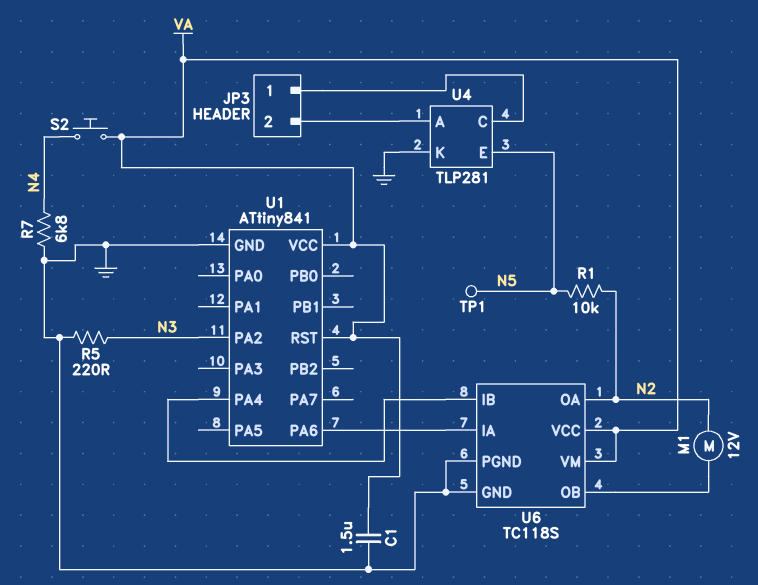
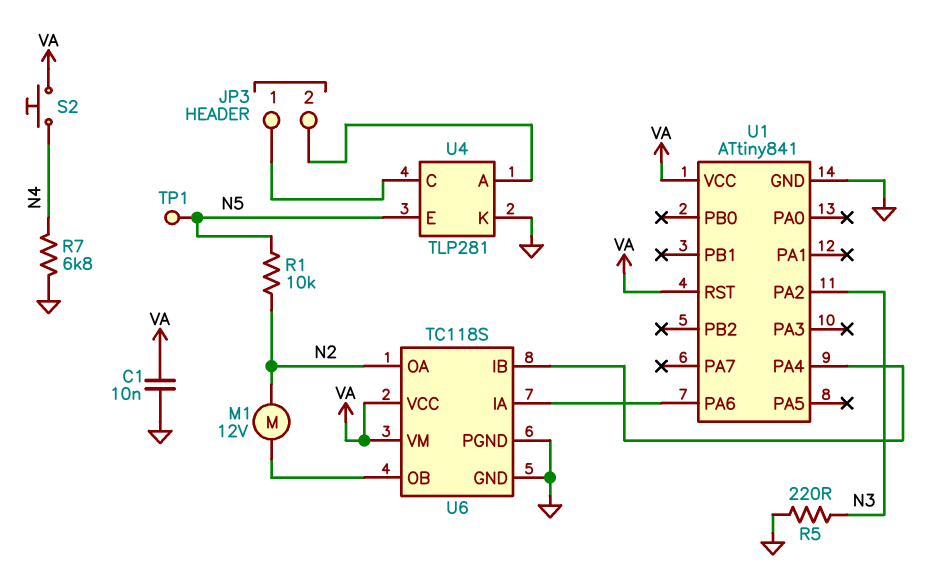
C1: 1.5uF (GND, VA) -> 10nF (GND, VA)

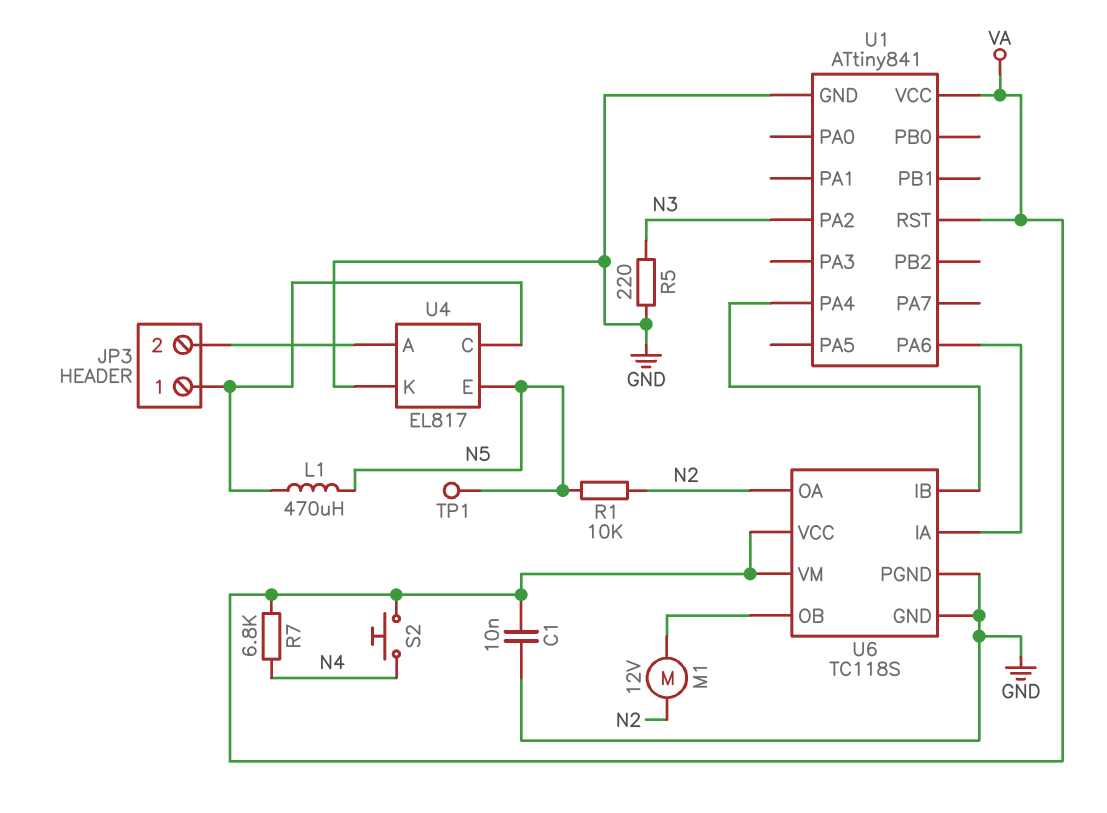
L1: none -> 470uH (JP3/1, N5)
R7: 6.8k (GND, N4) -> 6.8k (N4, VA)
U4: TLP281 -> EL817

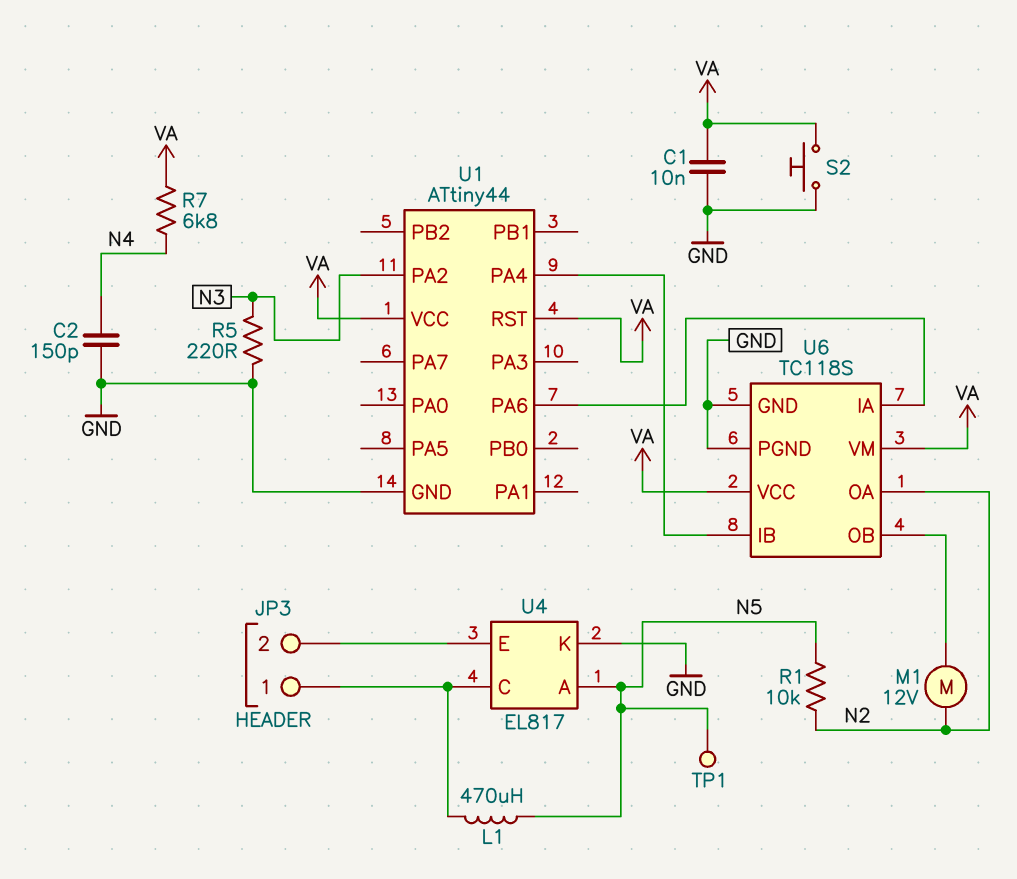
C2: none -> 150pF (GND, N4)
S2: button (N4, VA) -> button (GND, VA)
U1: ATtiny841 -> ATtiny44
U4 pin A: JP3/2 -> N5
U4 pin E: N5 -> JP3/2

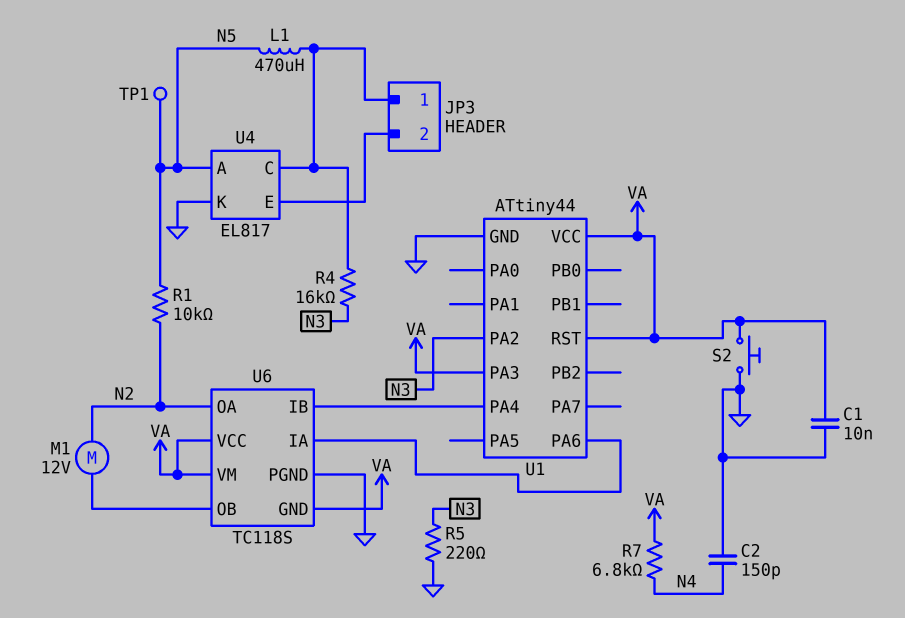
R4: none -> 16k (JP3/1, N3)
U1 pin PA3: none -> VA
U6 pin GND: GND -> VA

